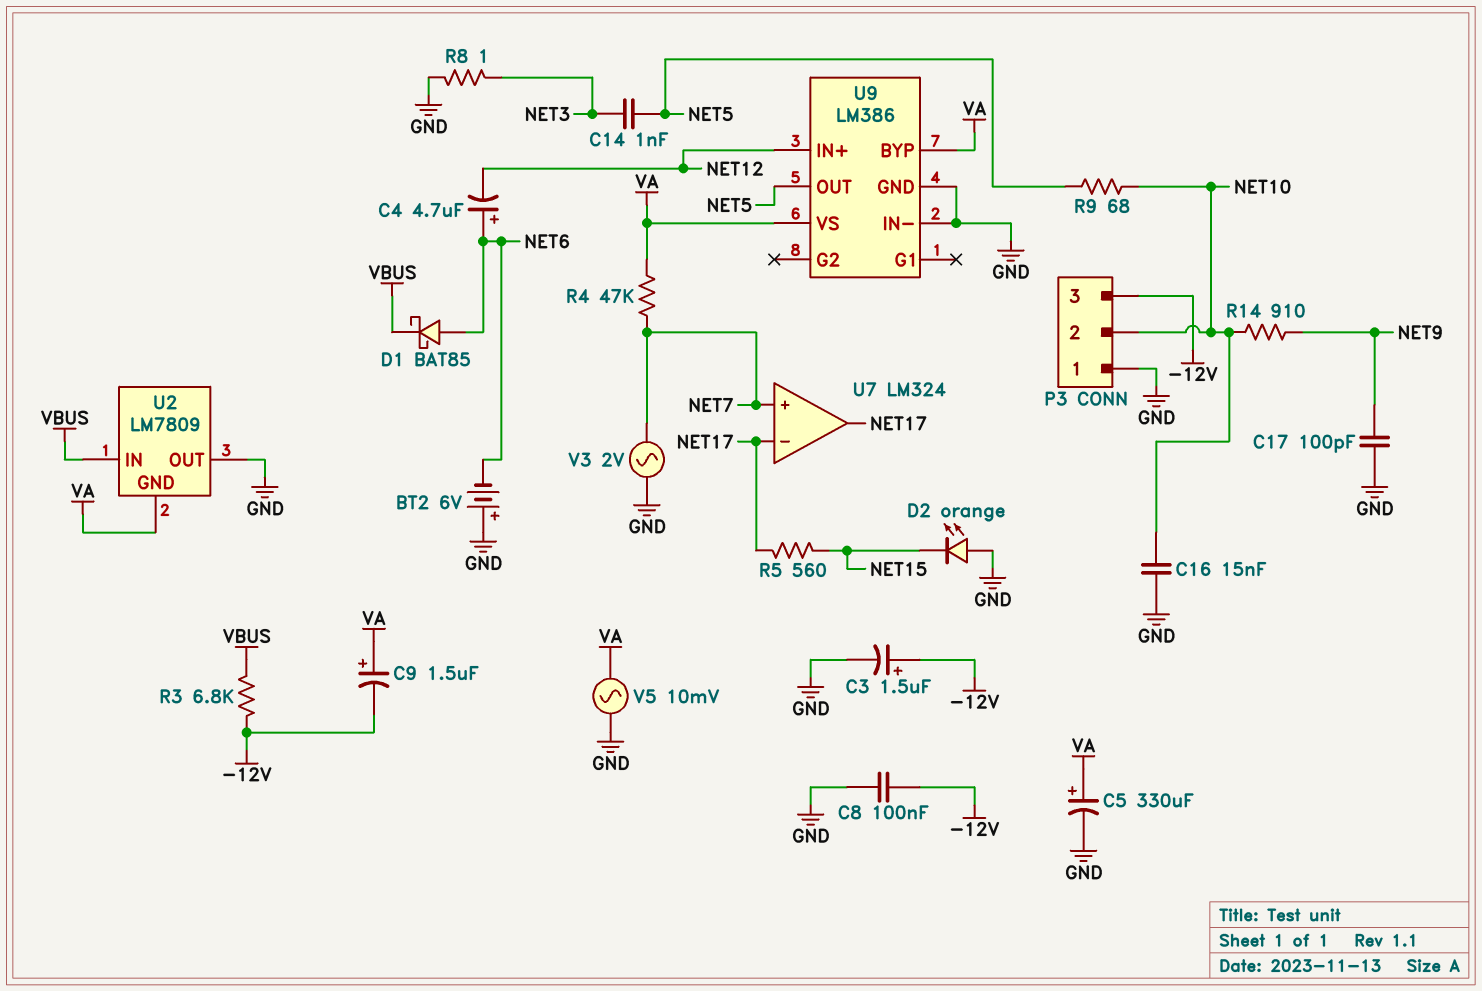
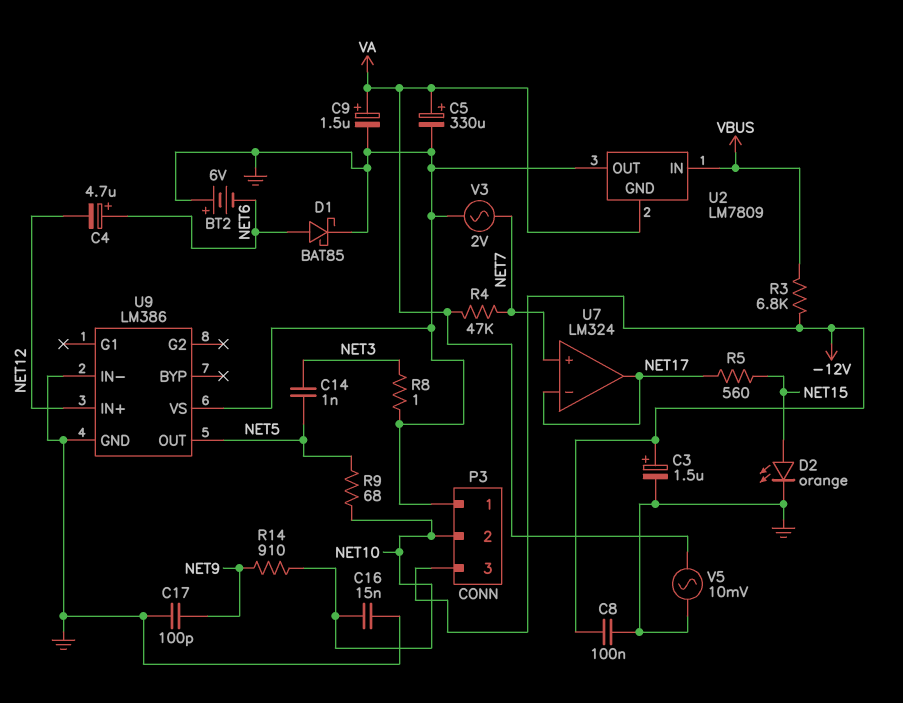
C9: 1.5uF (plus VA, minus -12V) -> 1.5uF (plus VA, minus GND)
D1: schottky BAT85 (A NET6, K VBUS) -> schottky BAT85 (A NET6, K GND)
D2: LED orange (A GND, K NET15) -> LED orange (A NET15, K GND)
U9 pin BYP: VA -> none
U9 pin VS: VA -> GND

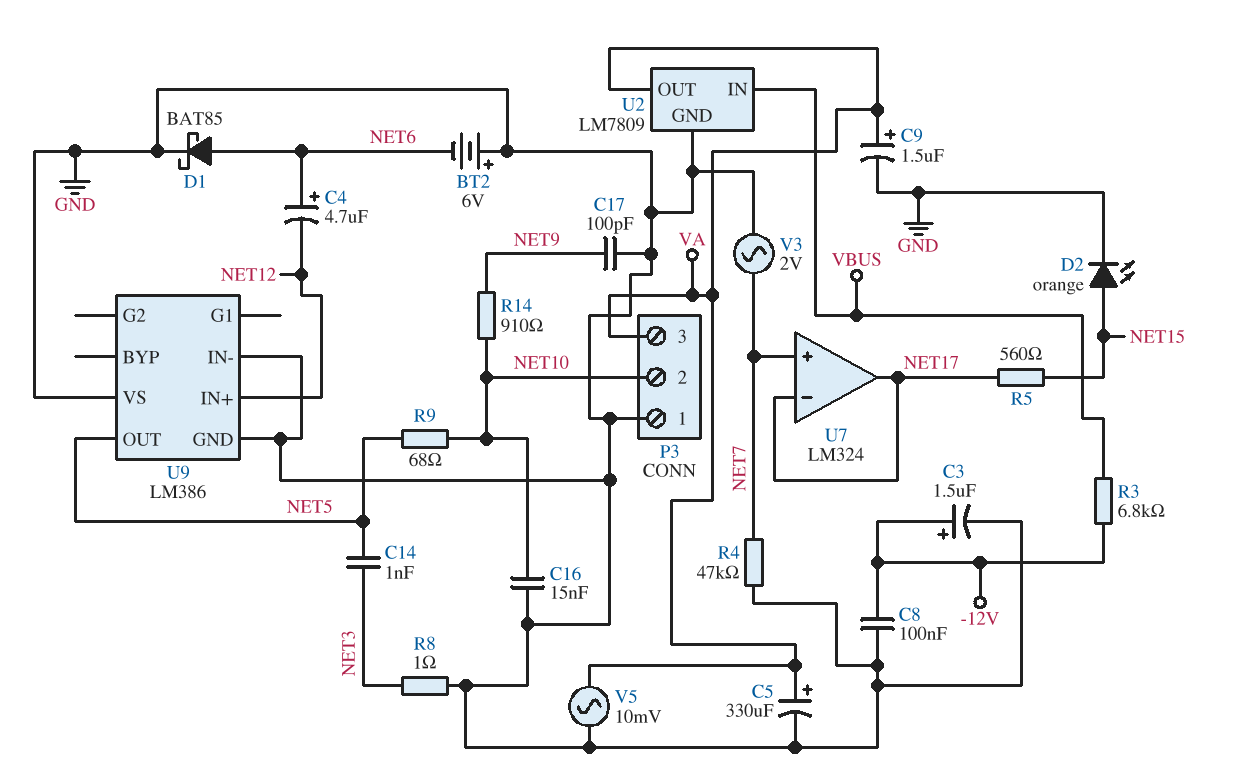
P3 pin 3: -12V -> VA
R4: 47k (NET7, VA) -> 47k (GND, NET7)
U2 pin GND: VA -> GND
U2 pin OUT: GND -> VA

